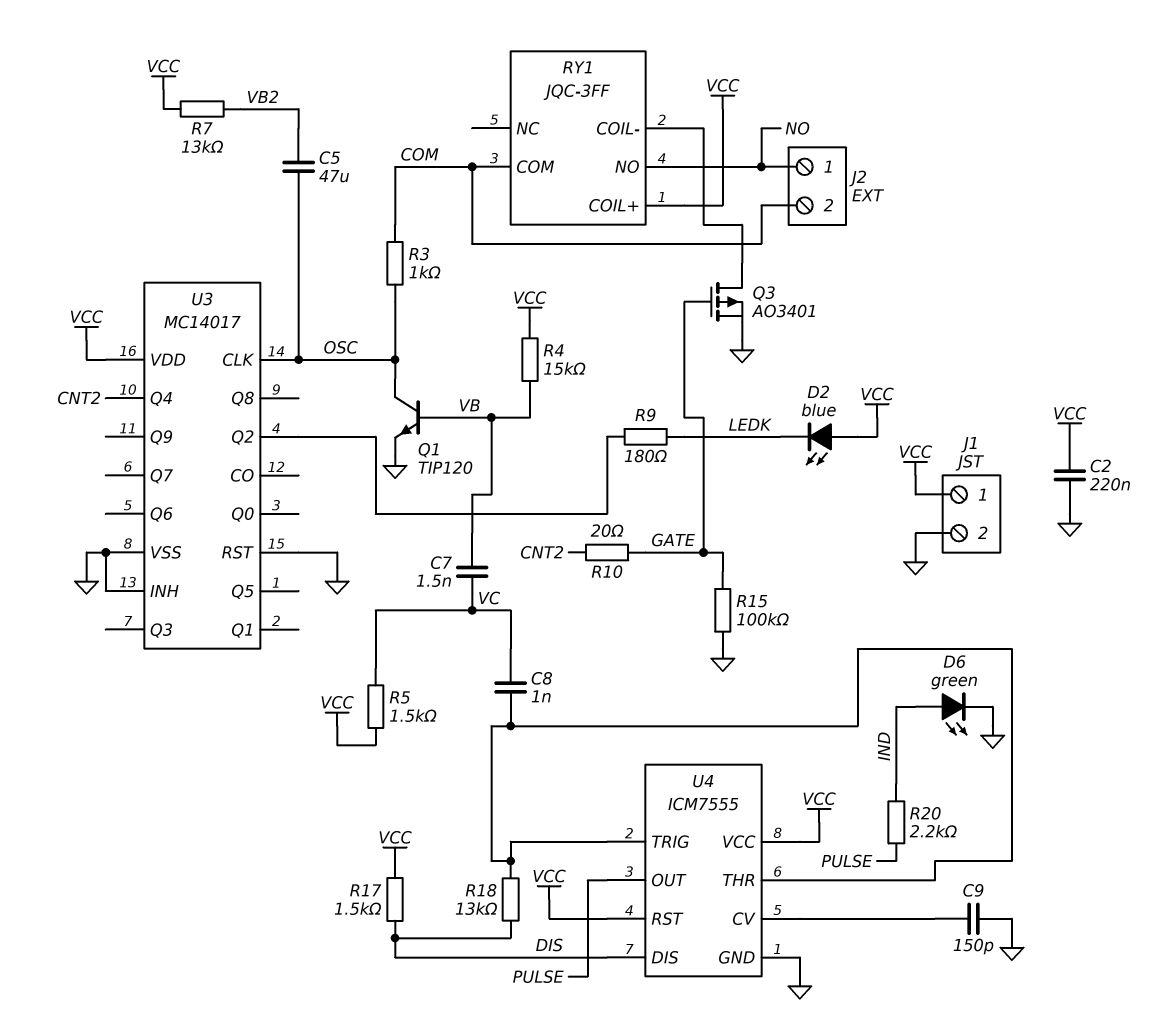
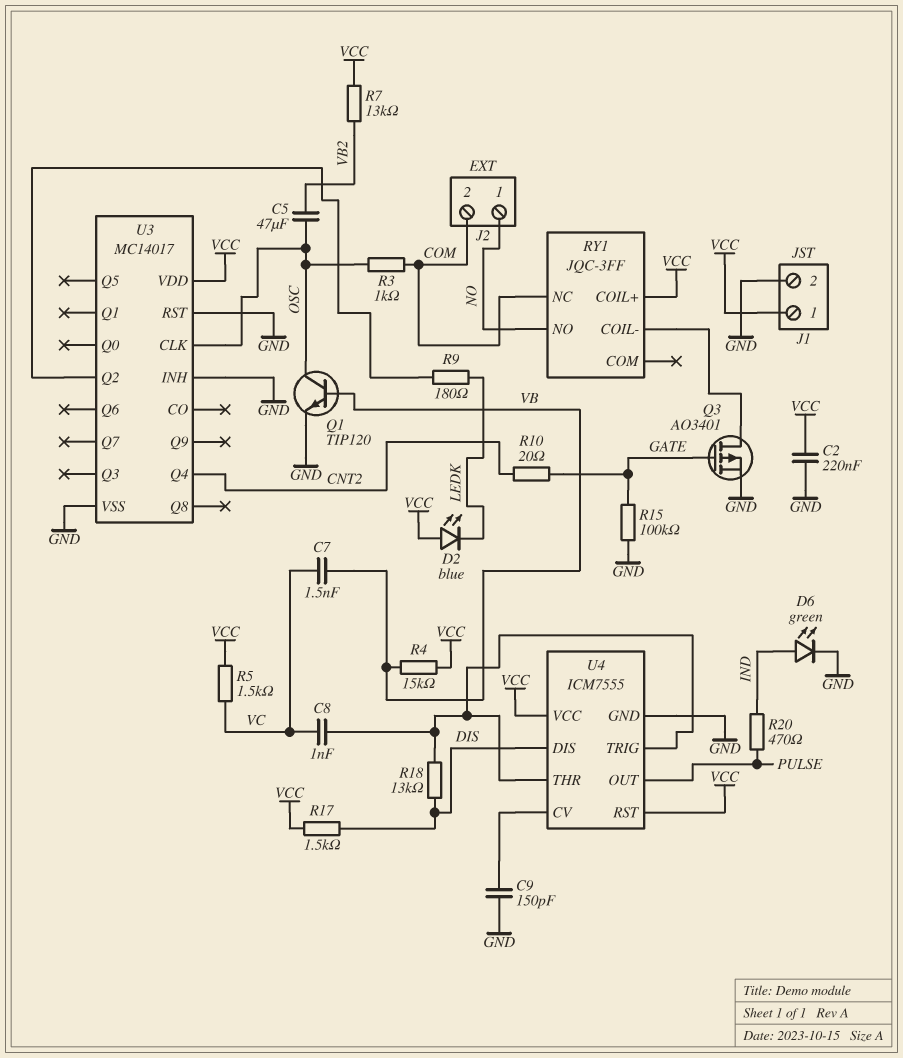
R20: 2.2k (IND, PULSE) -> 470 (IND, PULSE)
RY1 pin COM: COM -> none
RY1 pin NC: none -> COM

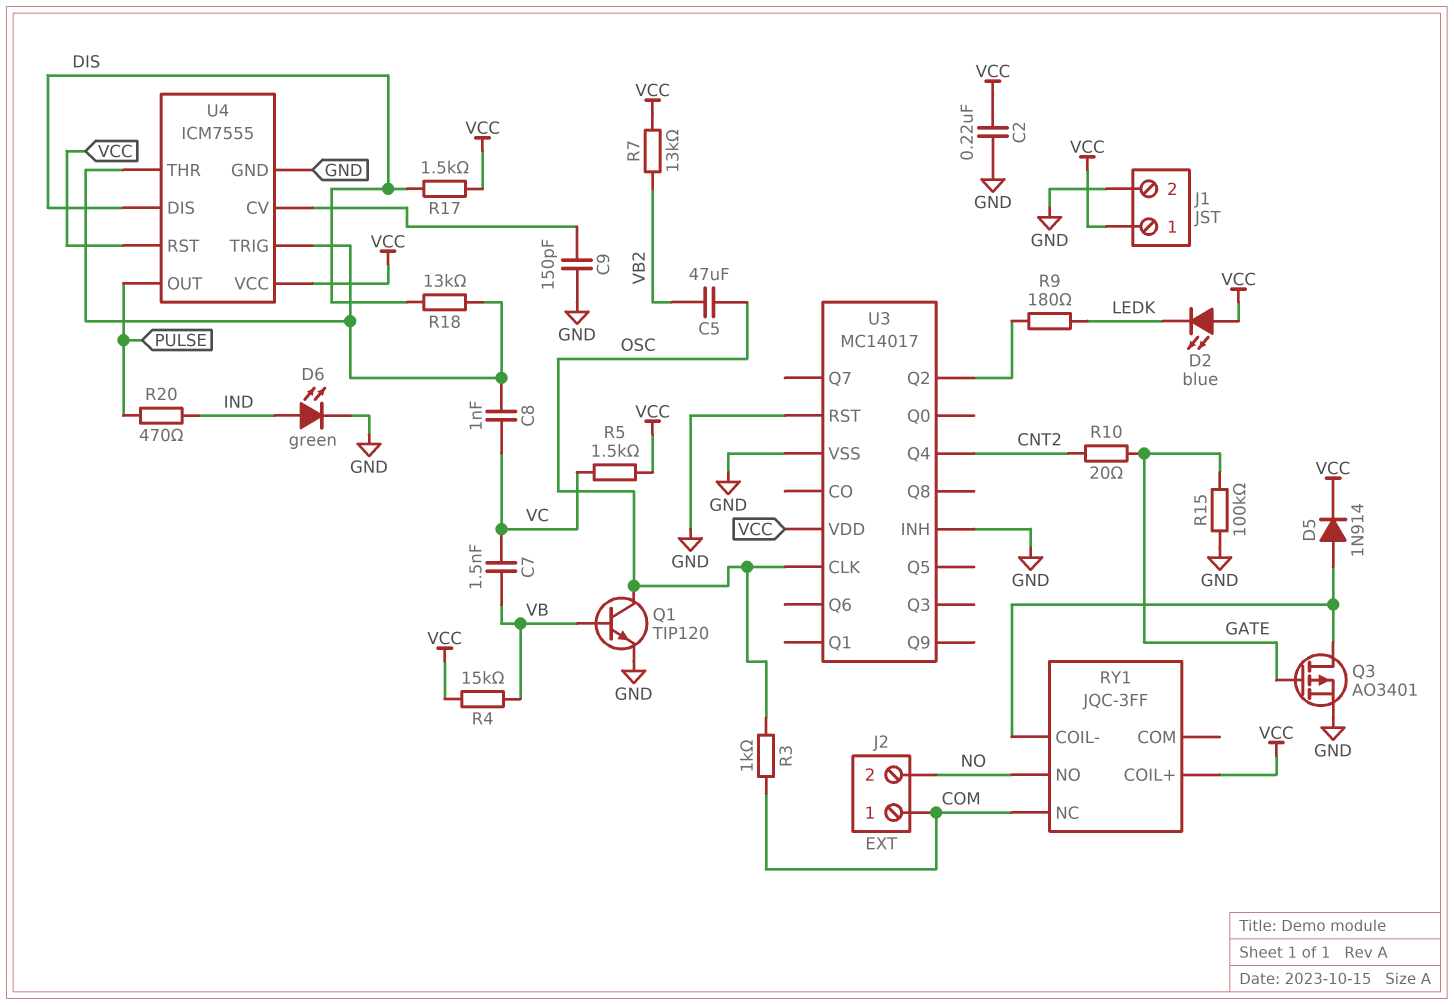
D5: none -> diode 1N914 (A RY1/COIL-, K VCC)
J2 pin 1: NO -> COM
J2 pin 2: COM -> NO

